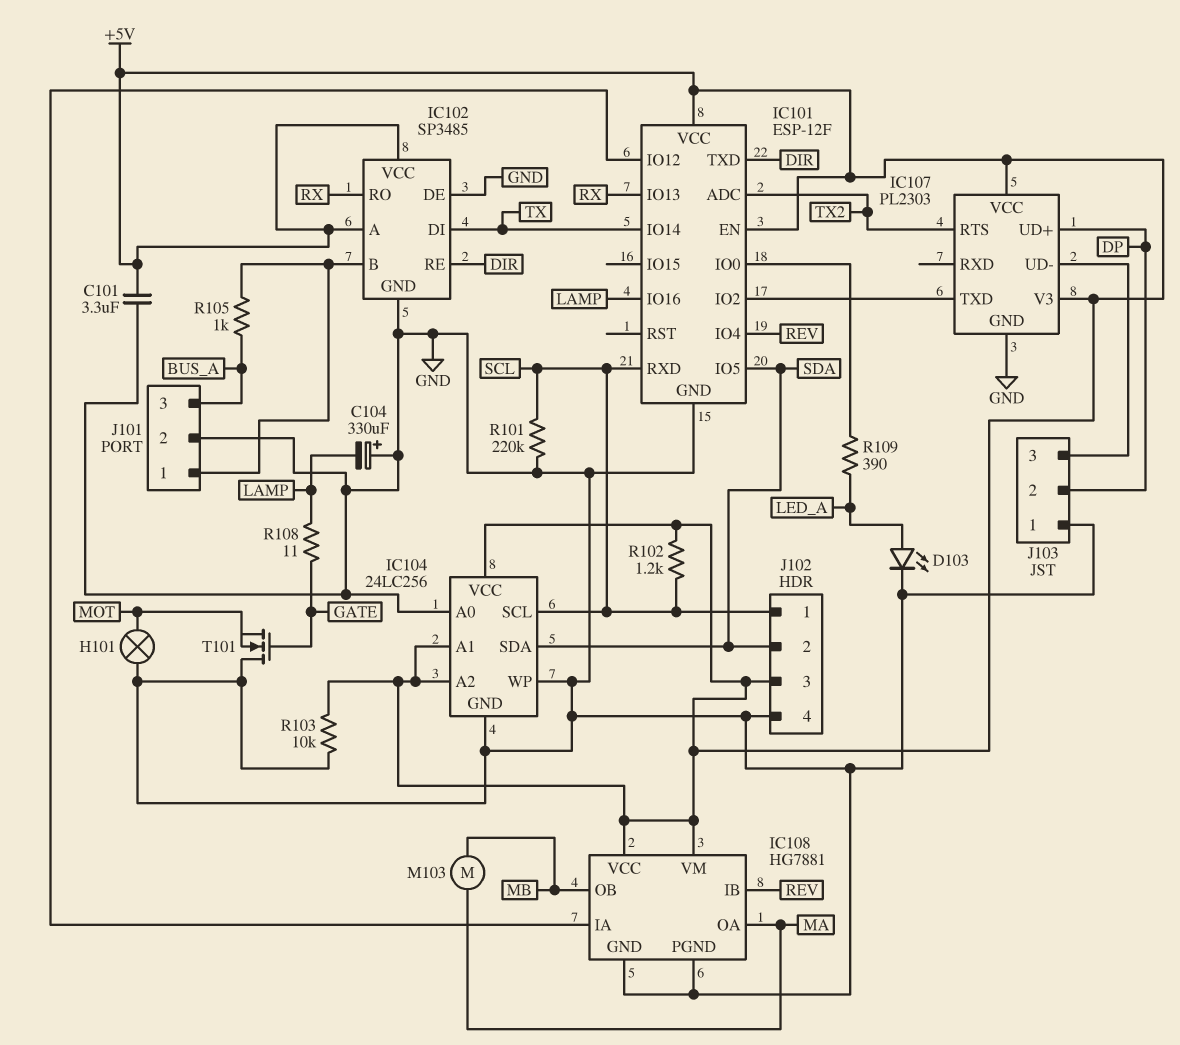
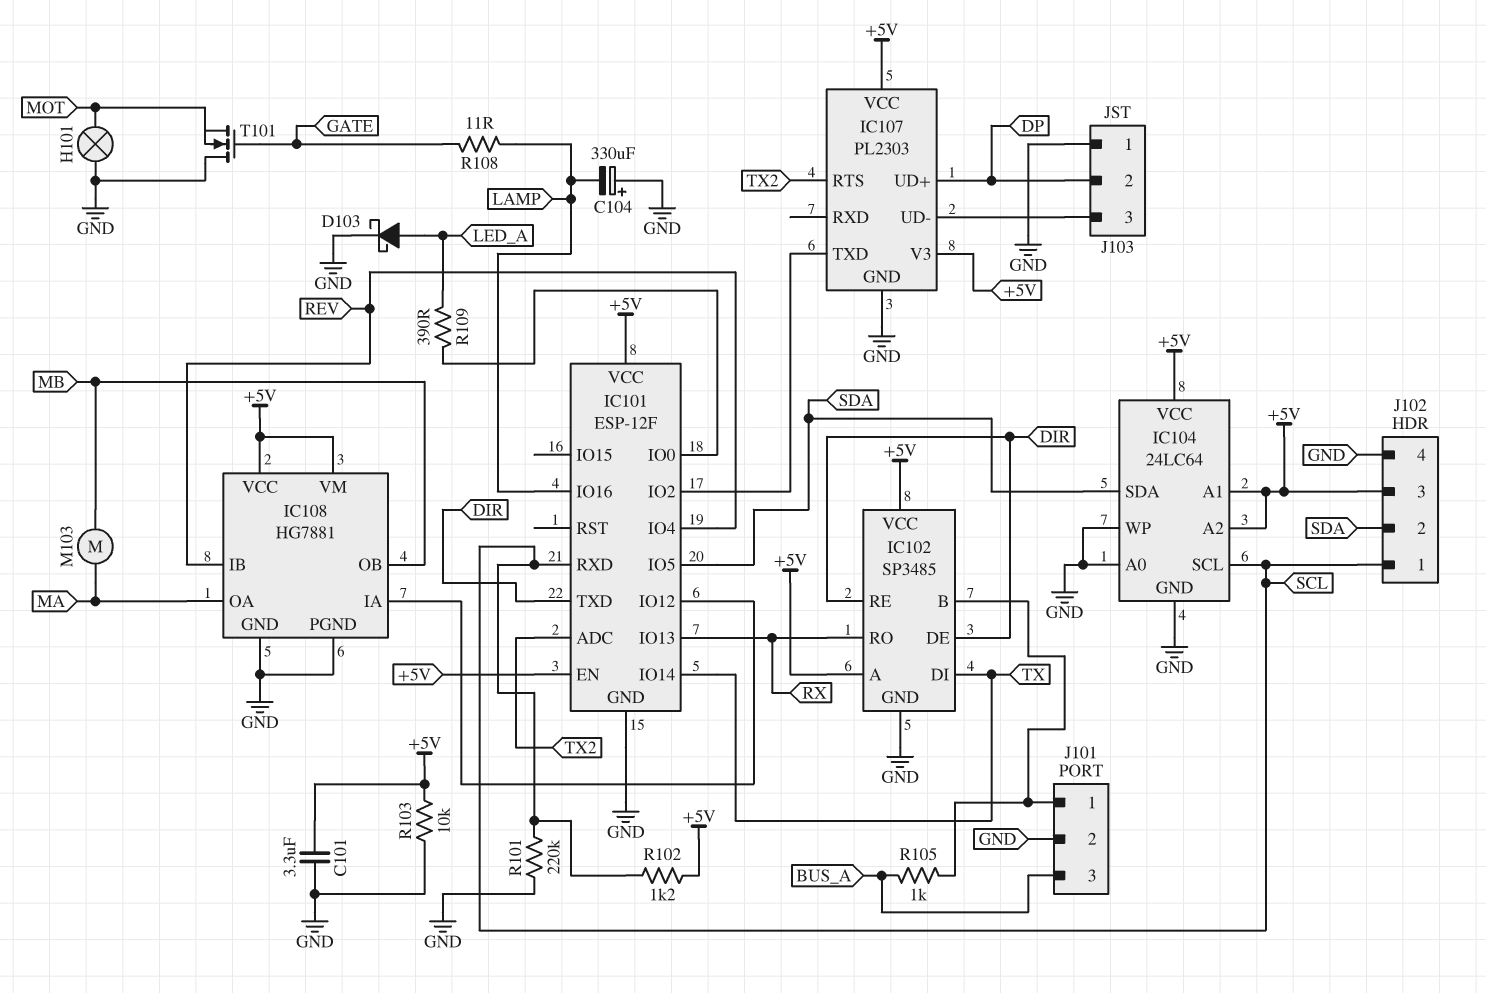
D103: LED (A LED_A, K GND) -> schottky (A LED_A, K GND)
IC102 pin DE: GND -> DIR
IC104: 24LC256 -> 24LC64

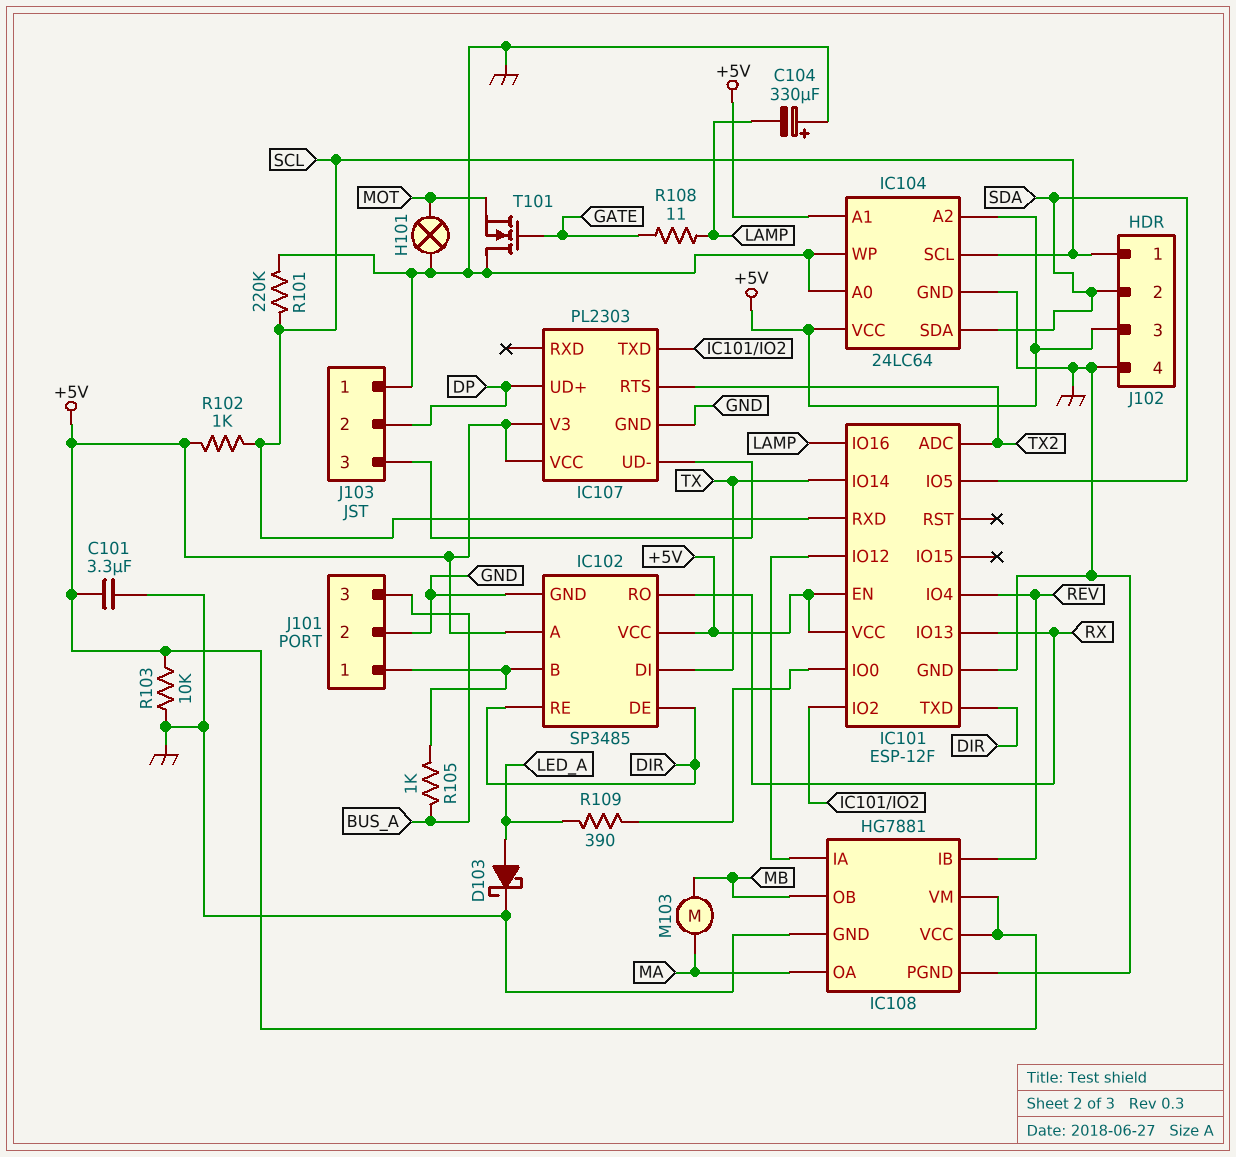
R102: 1.2k (+5V, SCL) -> 1k (+5V, SCL)

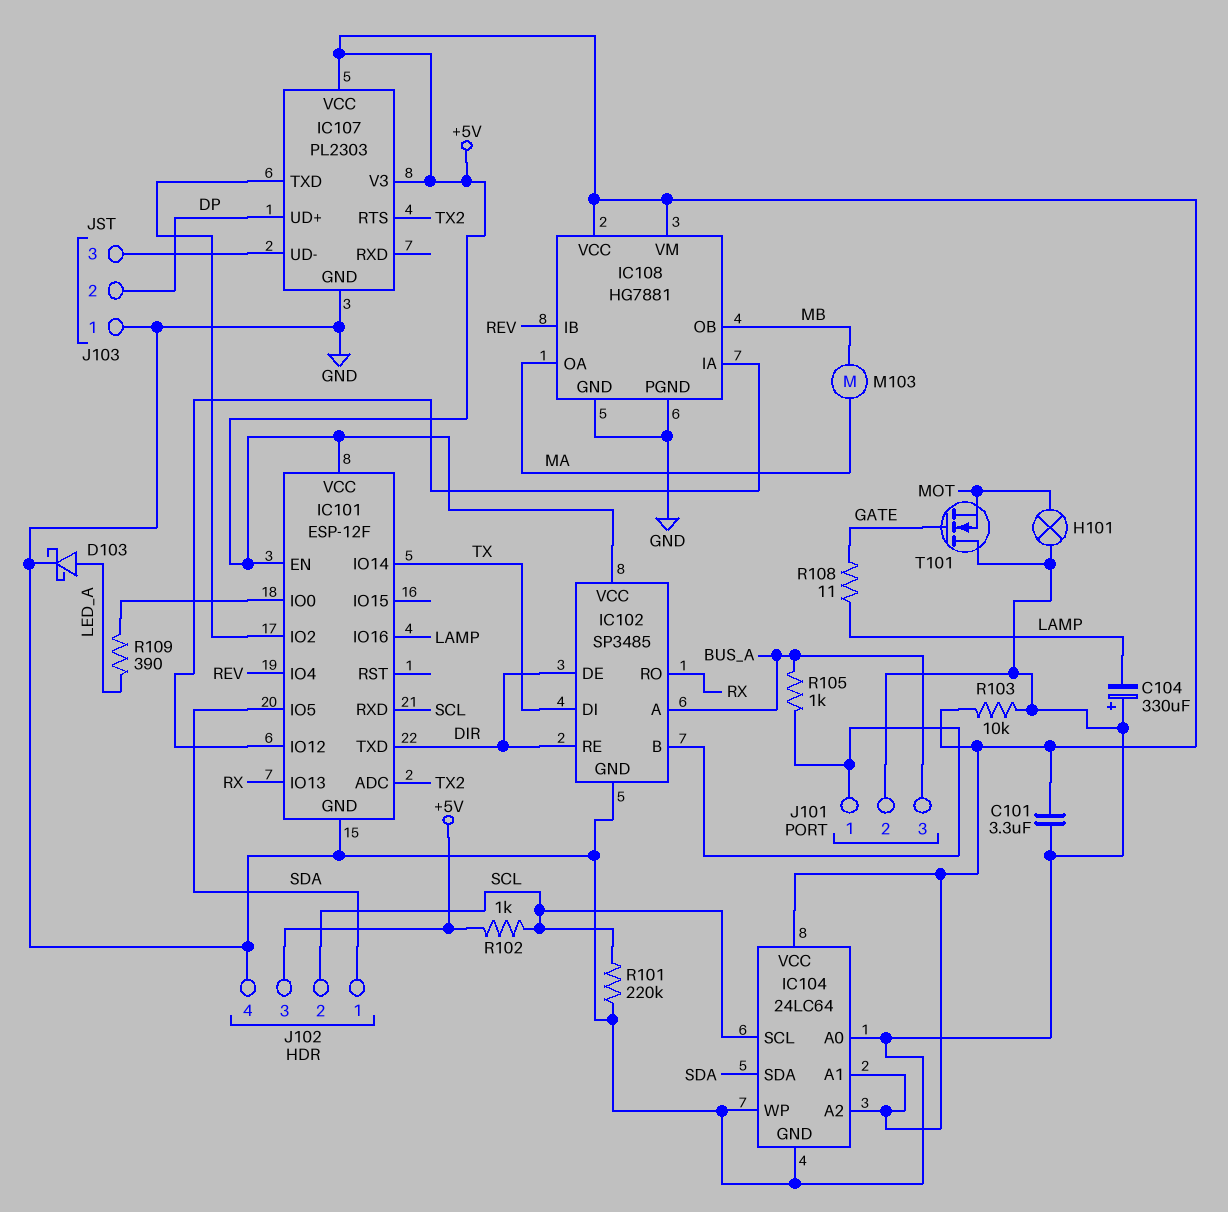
IC102 pin A: +5V -> BUS_A
J102 pin 1: SCL -> SDA
J102 pin 2: SDA -> SCL

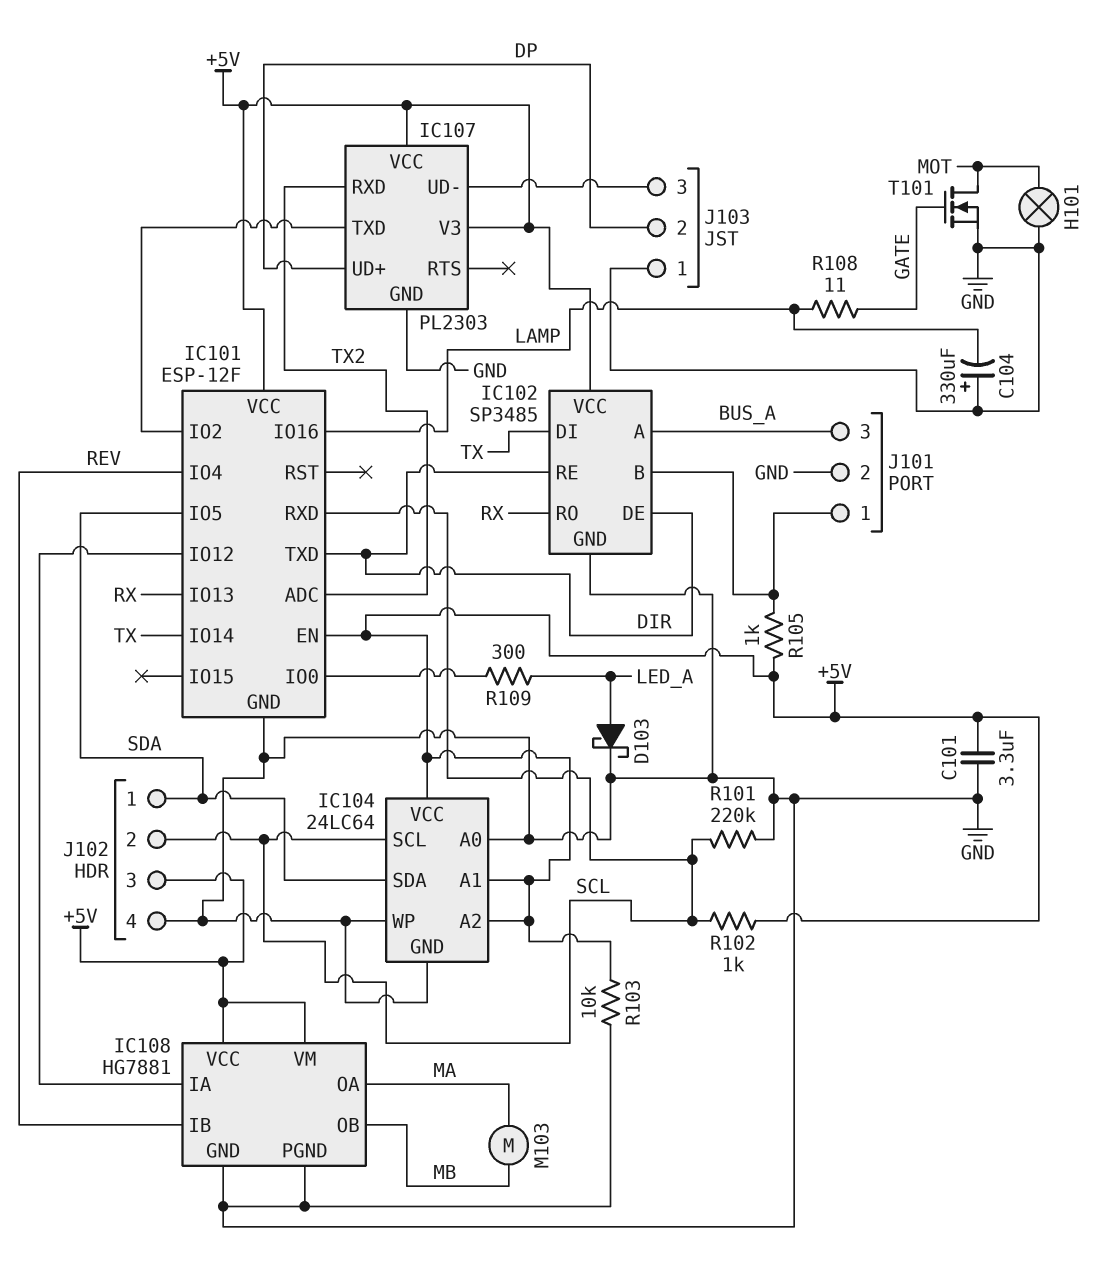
IC107 pin RTS: TX2 -> none
IC107 pin RXD: none -> TX2
R105: 1k (BUS_A, IC102/B) -> 1k (+5V, IC102/B)
R109: 390 (IC101/IO0, LED_A) -> 300 (IC101/IO0, LED_A)
T101: NMOS (G GATE, D GND, S MOT) -> NMOS (G GATE, D MOT, S GND)

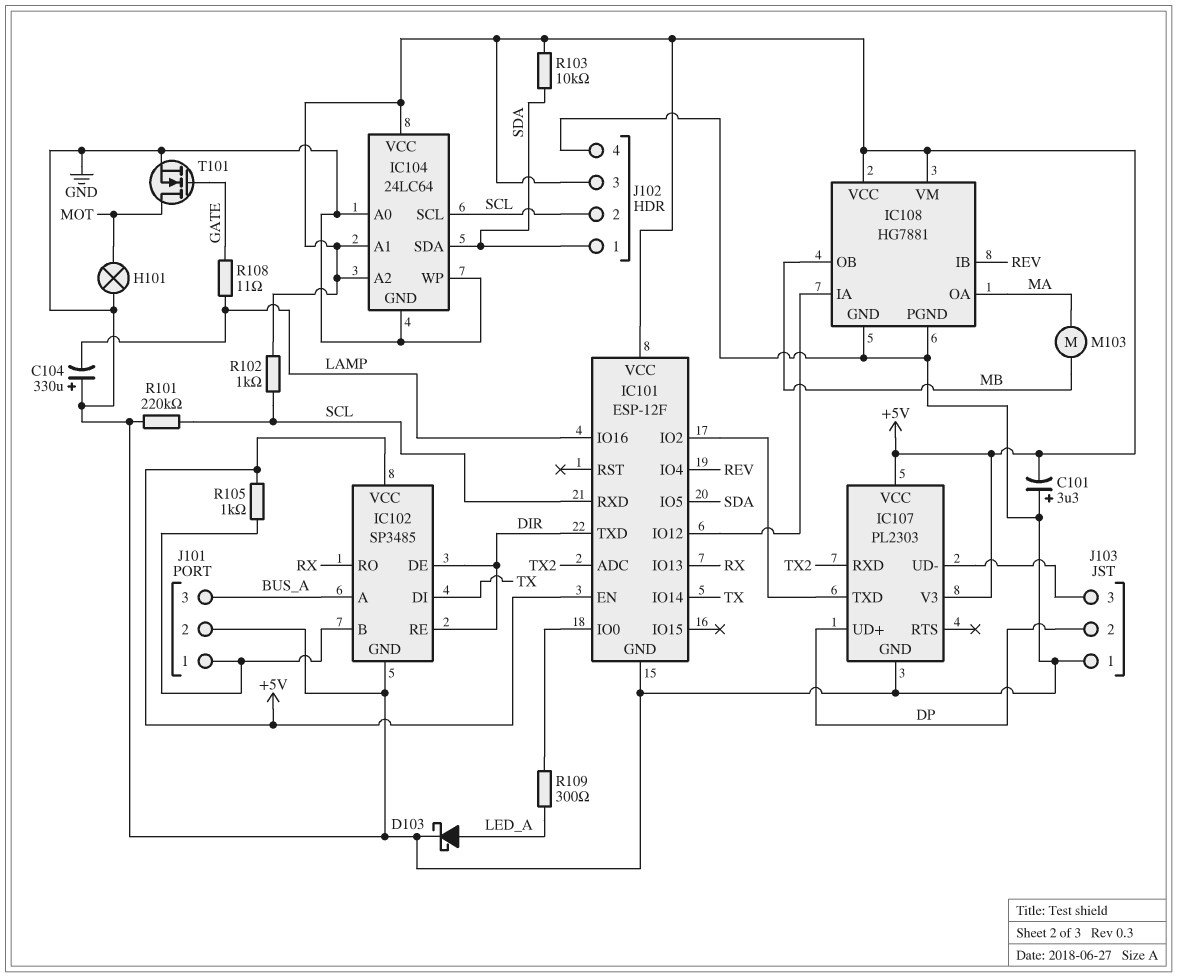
C101: 3.3uF (+5V, GND) -> 3.3uF (plus GND, minus +5V)
R103: 10k (+5V, GND) -> 10k (+5V, SDA)

